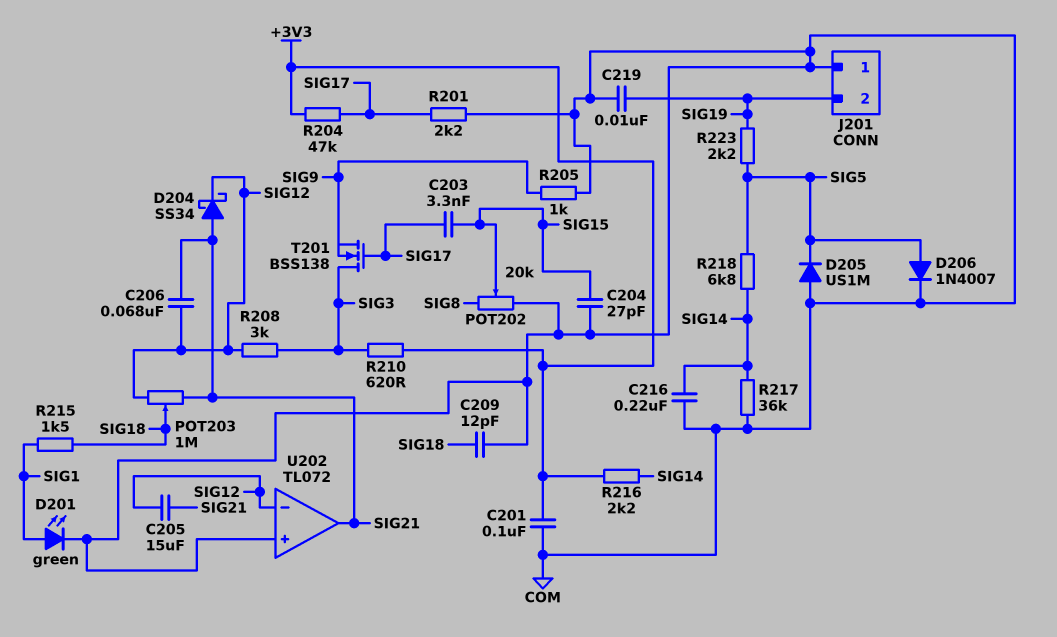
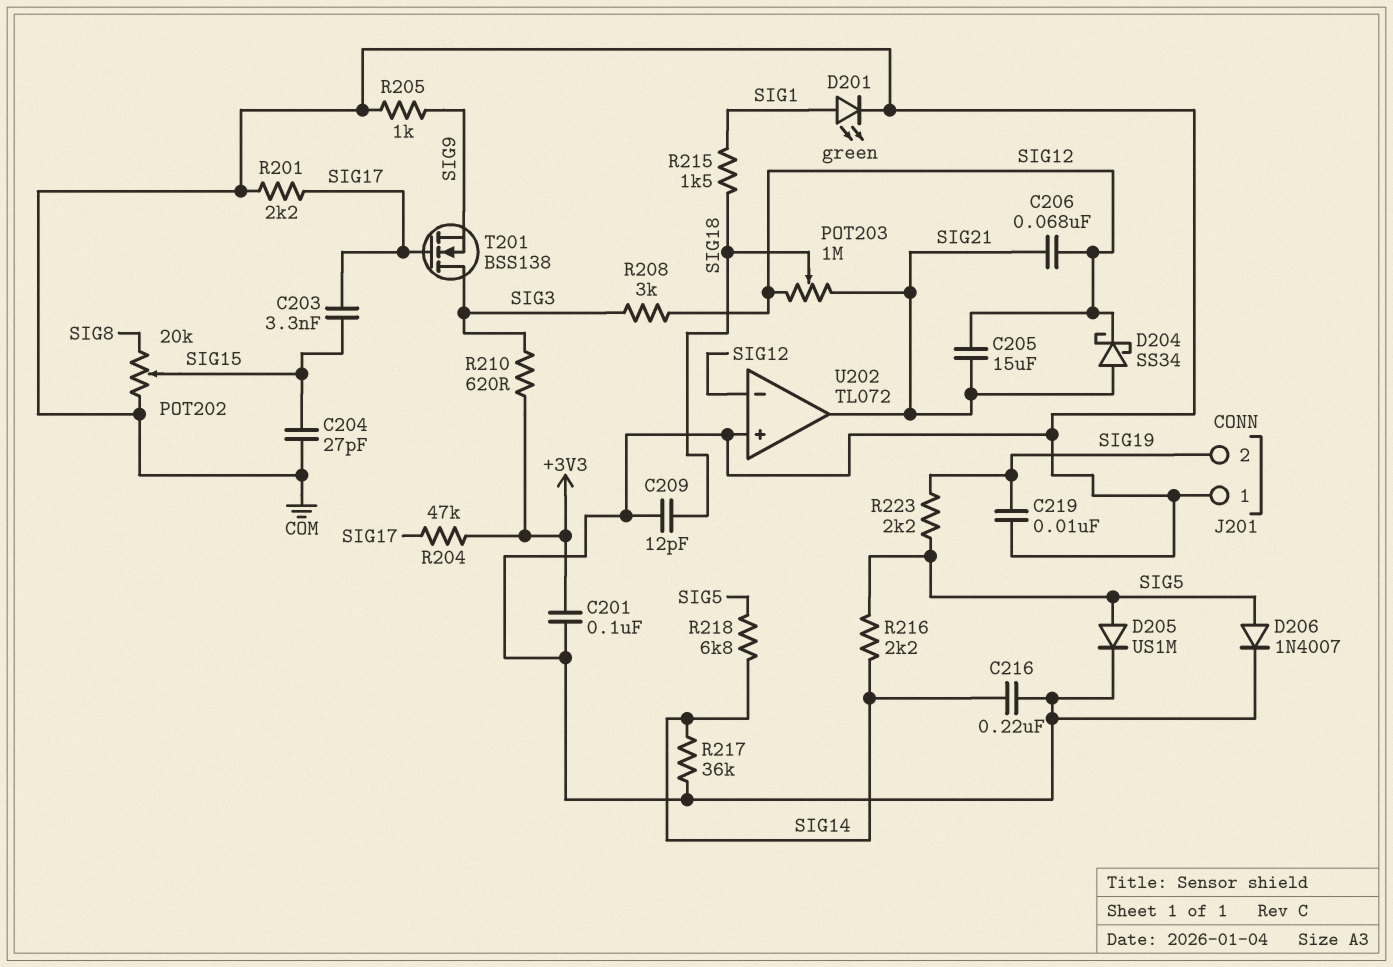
D205: diode US1M (A COM, K SIG5) -> diode US1M (A SIG5, K COM)
R216: 2.2k (+3V3, SIG14) -> 2.2k (SIG5, SIG14)

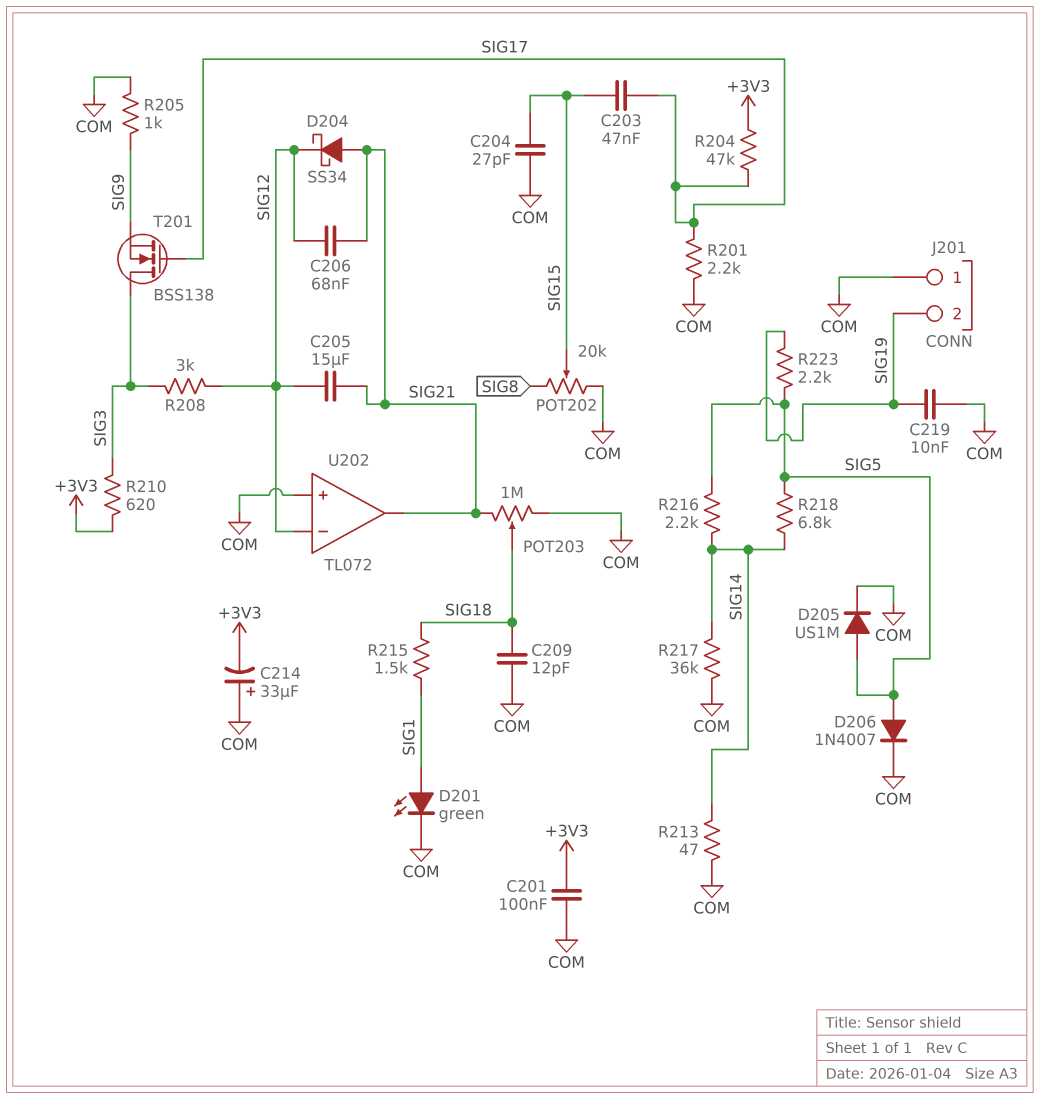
C203: 3.3nF (SIG15, SIG17) -> 47nF (SIG15, SIG17)
C214: none -> 33uF (plus COM, minus +3V3)
C216: 220nF (COM, SIG14) -> none
POT203: 1M (SIG12, SIG21, wiper SIG18) -> 1M (COM, SIG21, wiper SIG18)
R213: none -> 47 (COM, SIG14)

